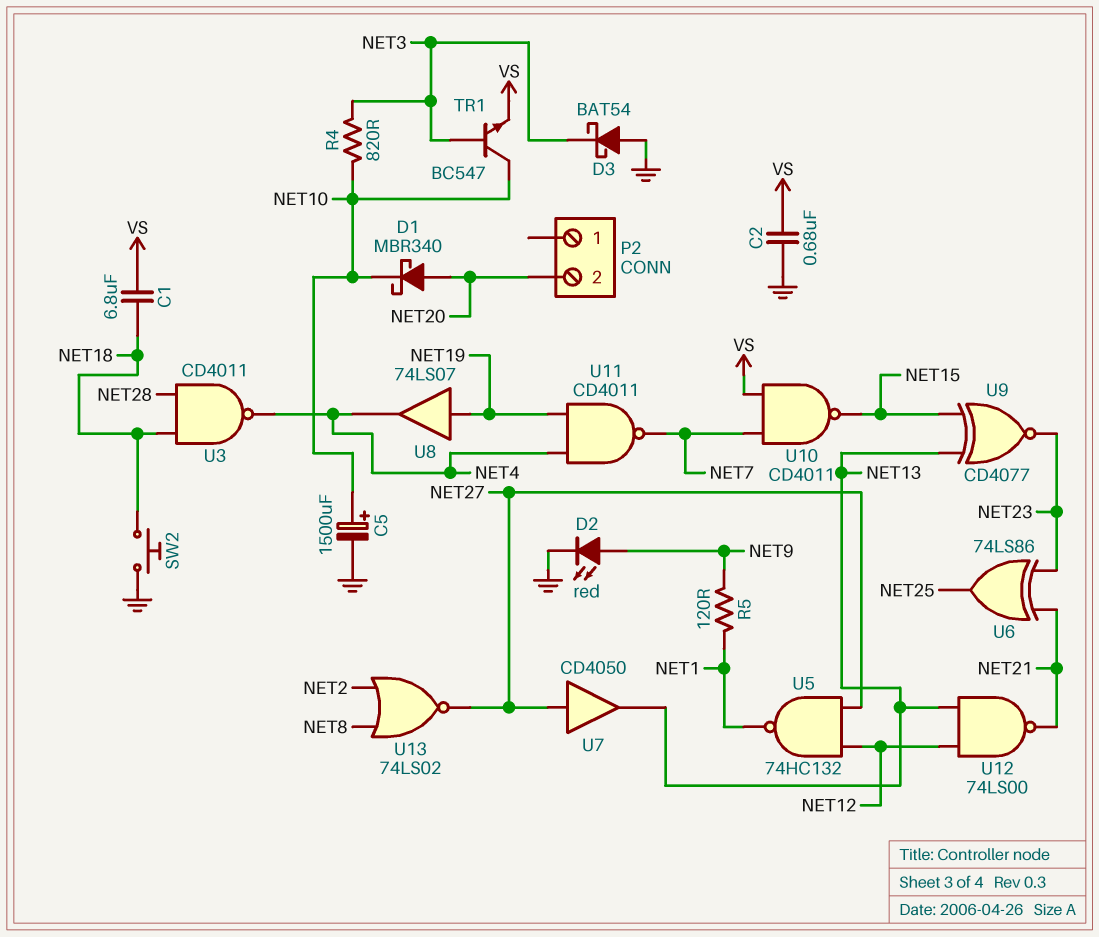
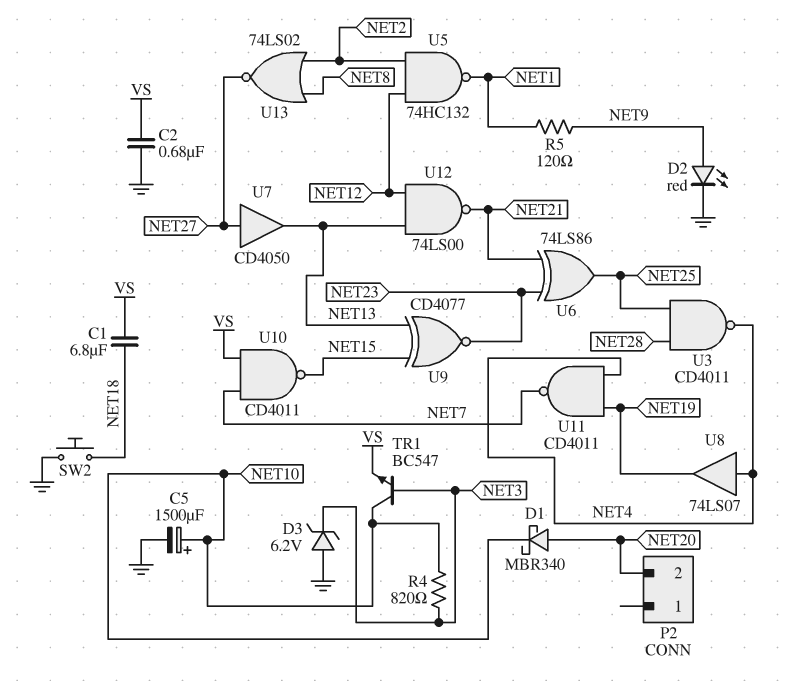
D3: schottky BAT54 (A GND, K NET3) -> zener 6.2V (A GND, K NET3)
U3: NAND CD4011 (in NET18, in NET28, out NET4) -> NAND CD4011 (in NET25, in NET28, out NET4)
U5: NAND 74HC132 (in NET12, in NET27, out NET1) -> NAND 74HC132 (in NET2, in NET12, out NET1)
U8: buffer 74LS07 (in NET19, out NET4) -> buffer 74LS07 (in NET4, out NET19)

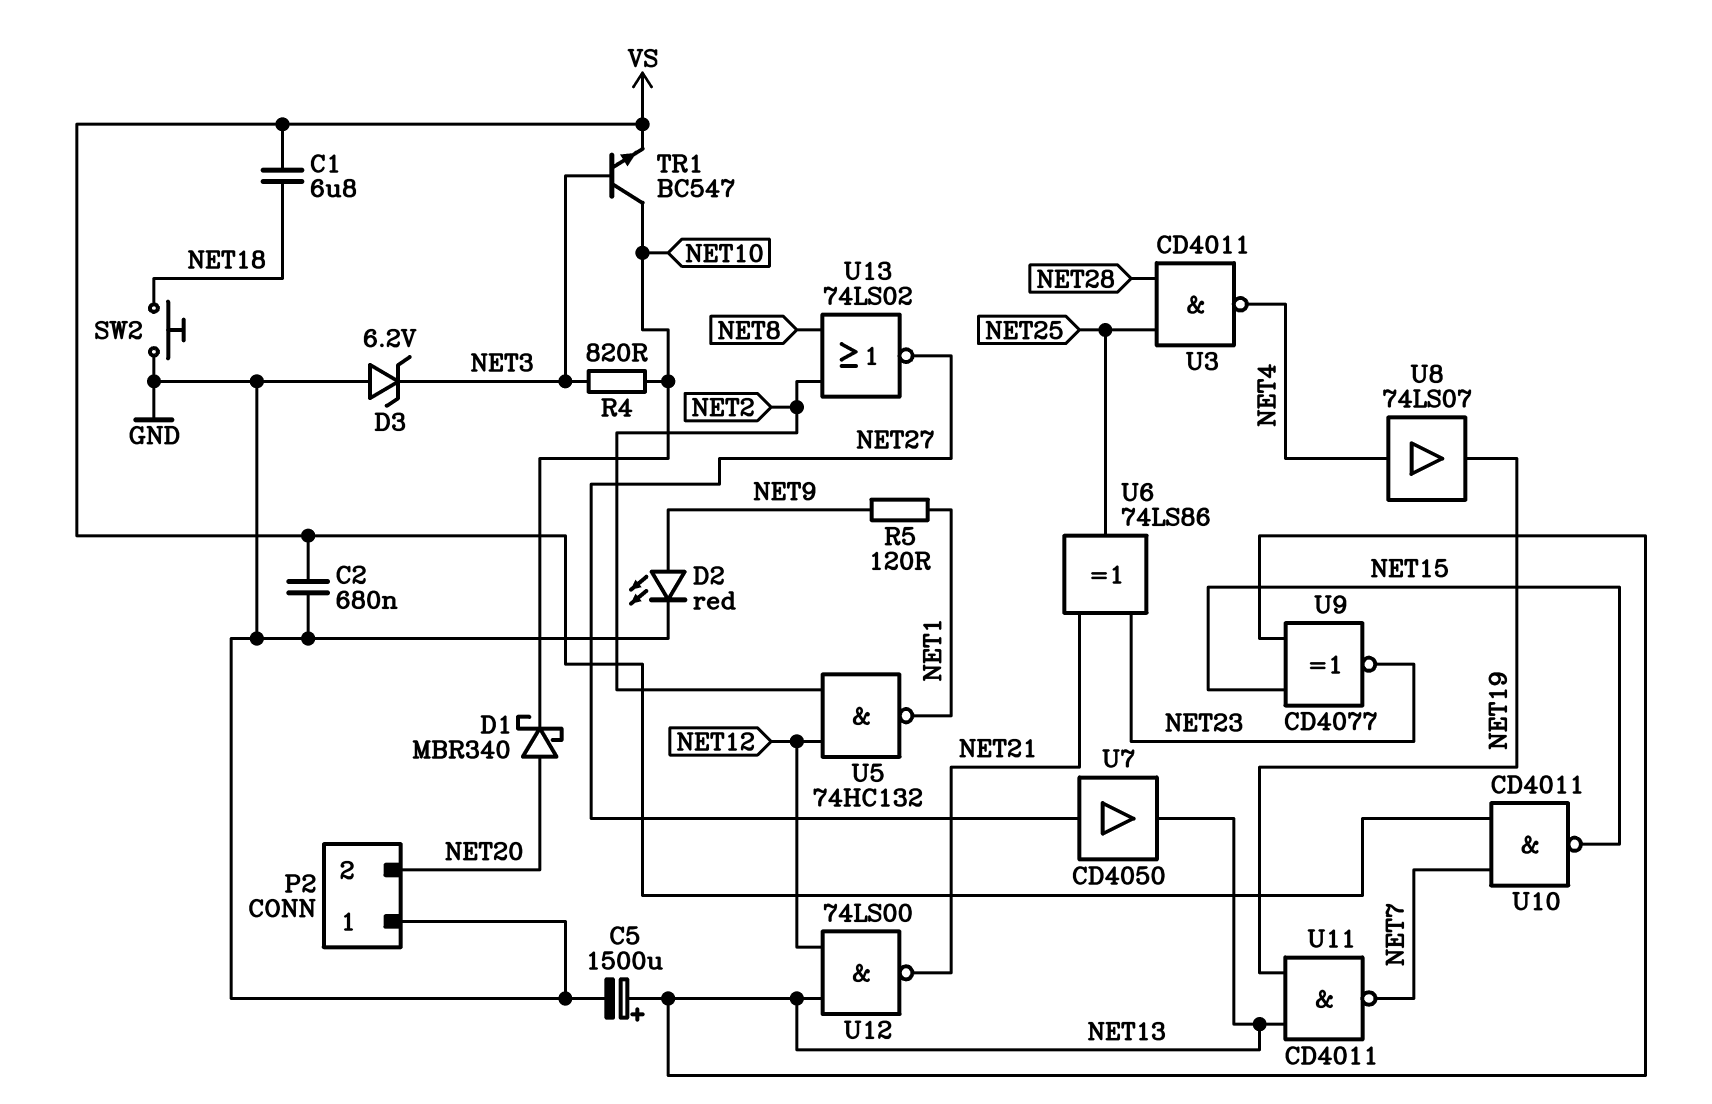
C5: 1500uF (plus NET10, minus GND) -> 1500uF (plus NET13, minus GND)
P2 pin 1: none -> GND
U11: NAND CD4011 (in NET4, in NET19, out NET7) -> NAND CD4011 (in NET13, in NET19, out NET7)

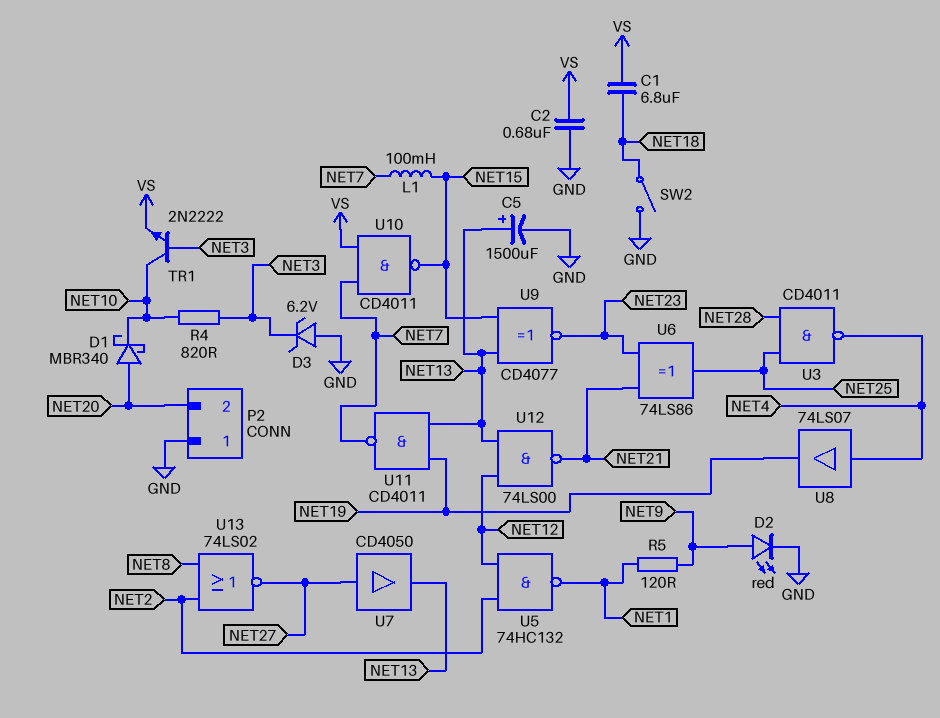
L1: none -> 100mH (NET7, NET15)
SW2: button (GND, NET18) -> switch (GND, NET18)
TR1: NPN BC547 (B NET3, C NET10, E VS) -> NPN 2N2222 (B NET3, C NET10, E VS)

